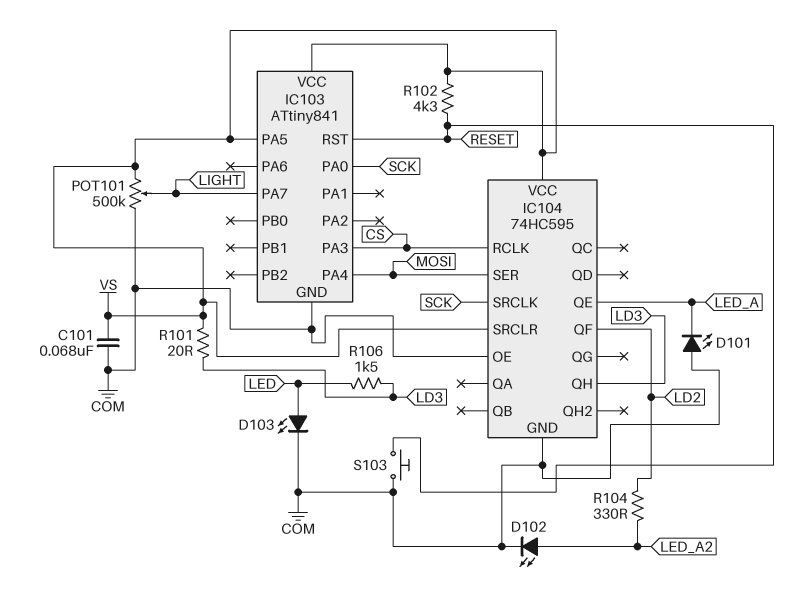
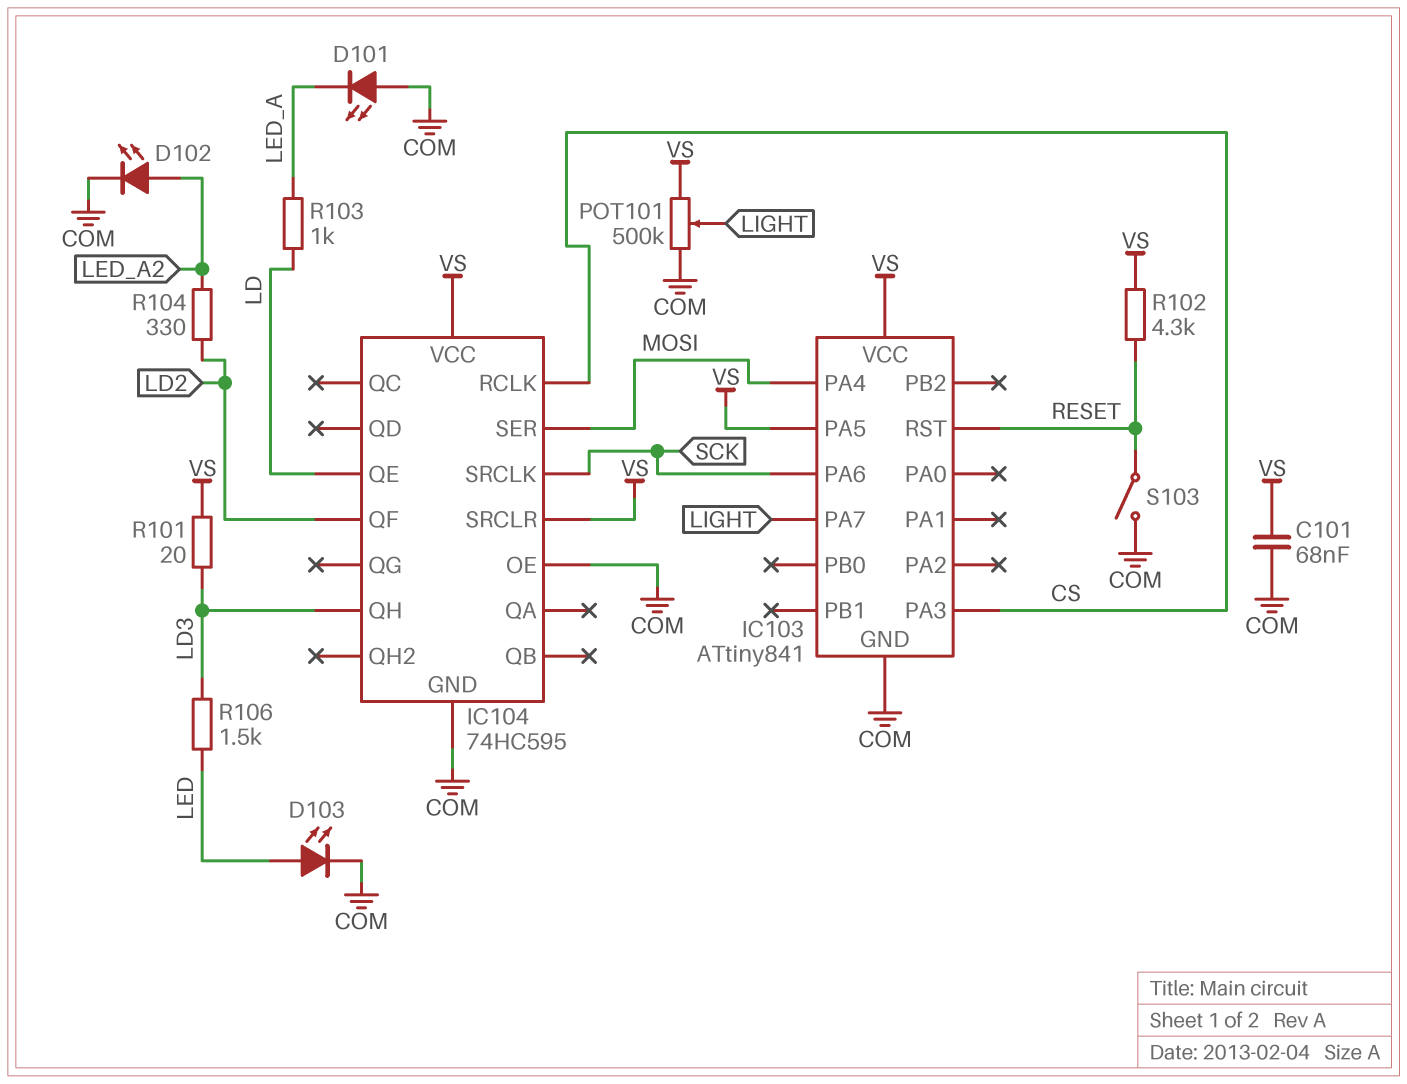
IC103 pin PA0: SCK -> none
IC103 pin PA6: none -> SCK
IC104 pin QE: LED_A -> LD
R103: none -> 1k (LD, LED_A)
S103: button (COM, RESET) -> switch (COM, RESET)

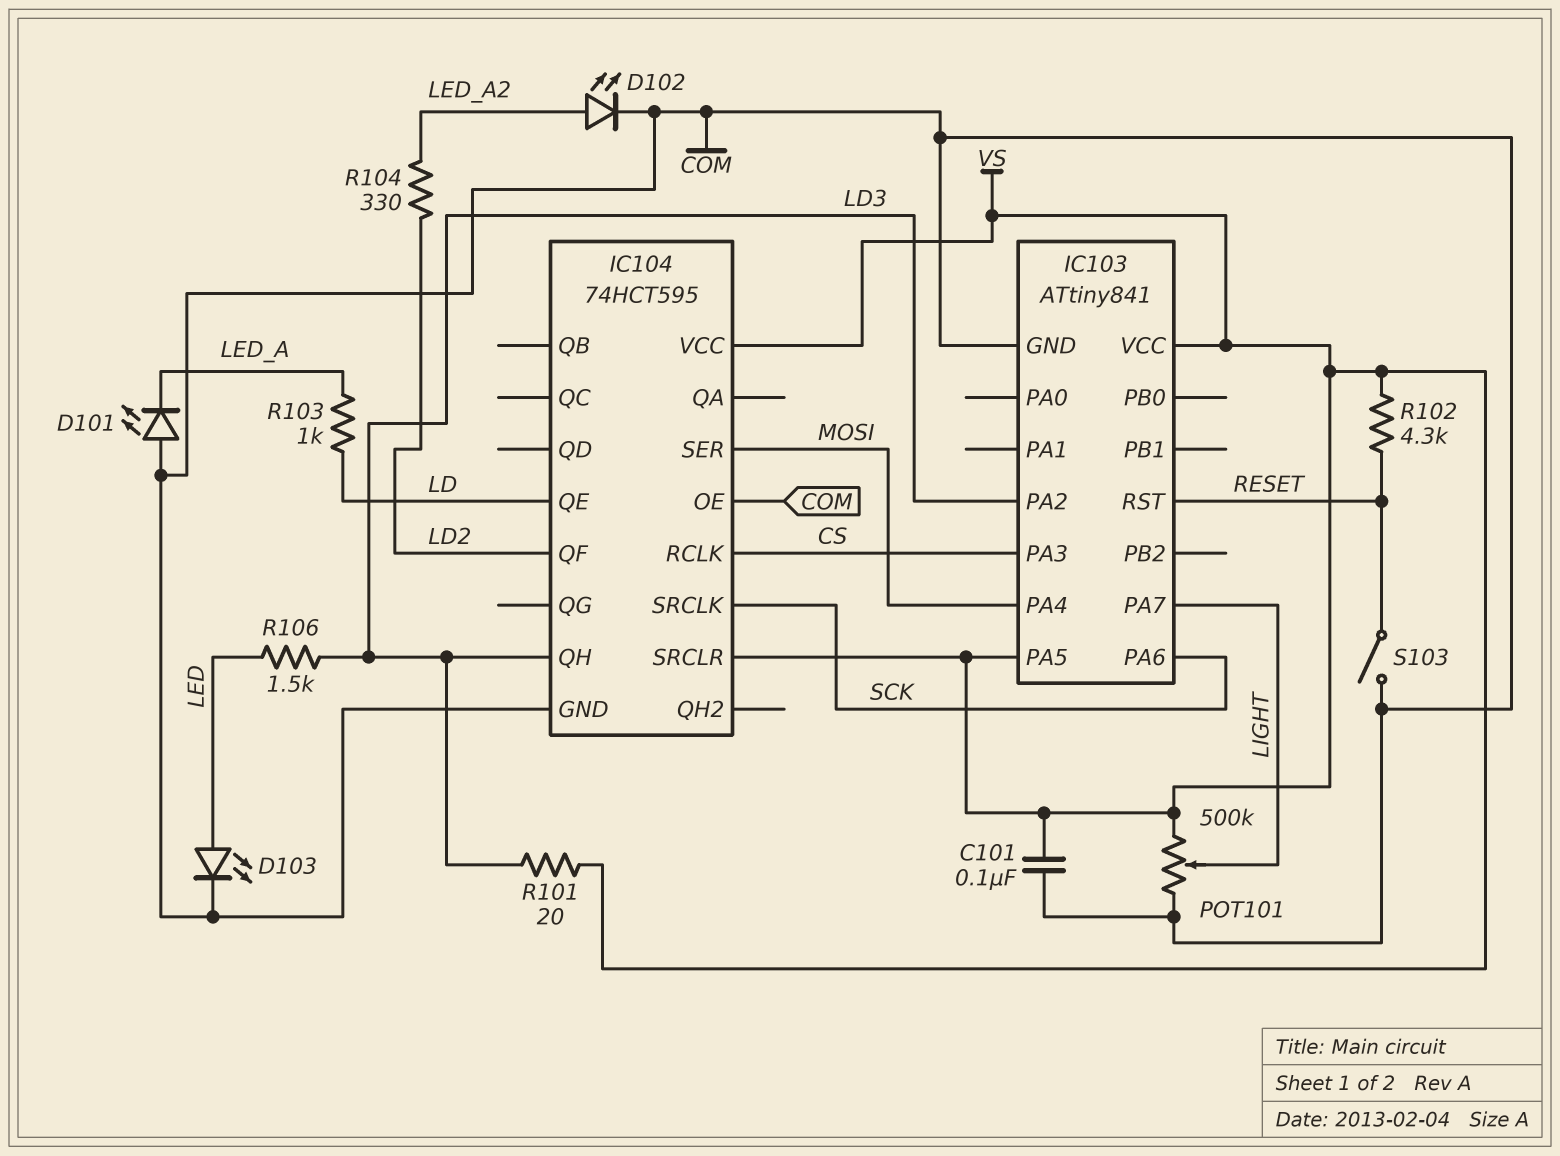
C101: 68nF (COM, VS) -> 100nF (COM, VS)
IC103 pin PA2: none -> LD3
IC104: 74HC595 -> 74HCT595

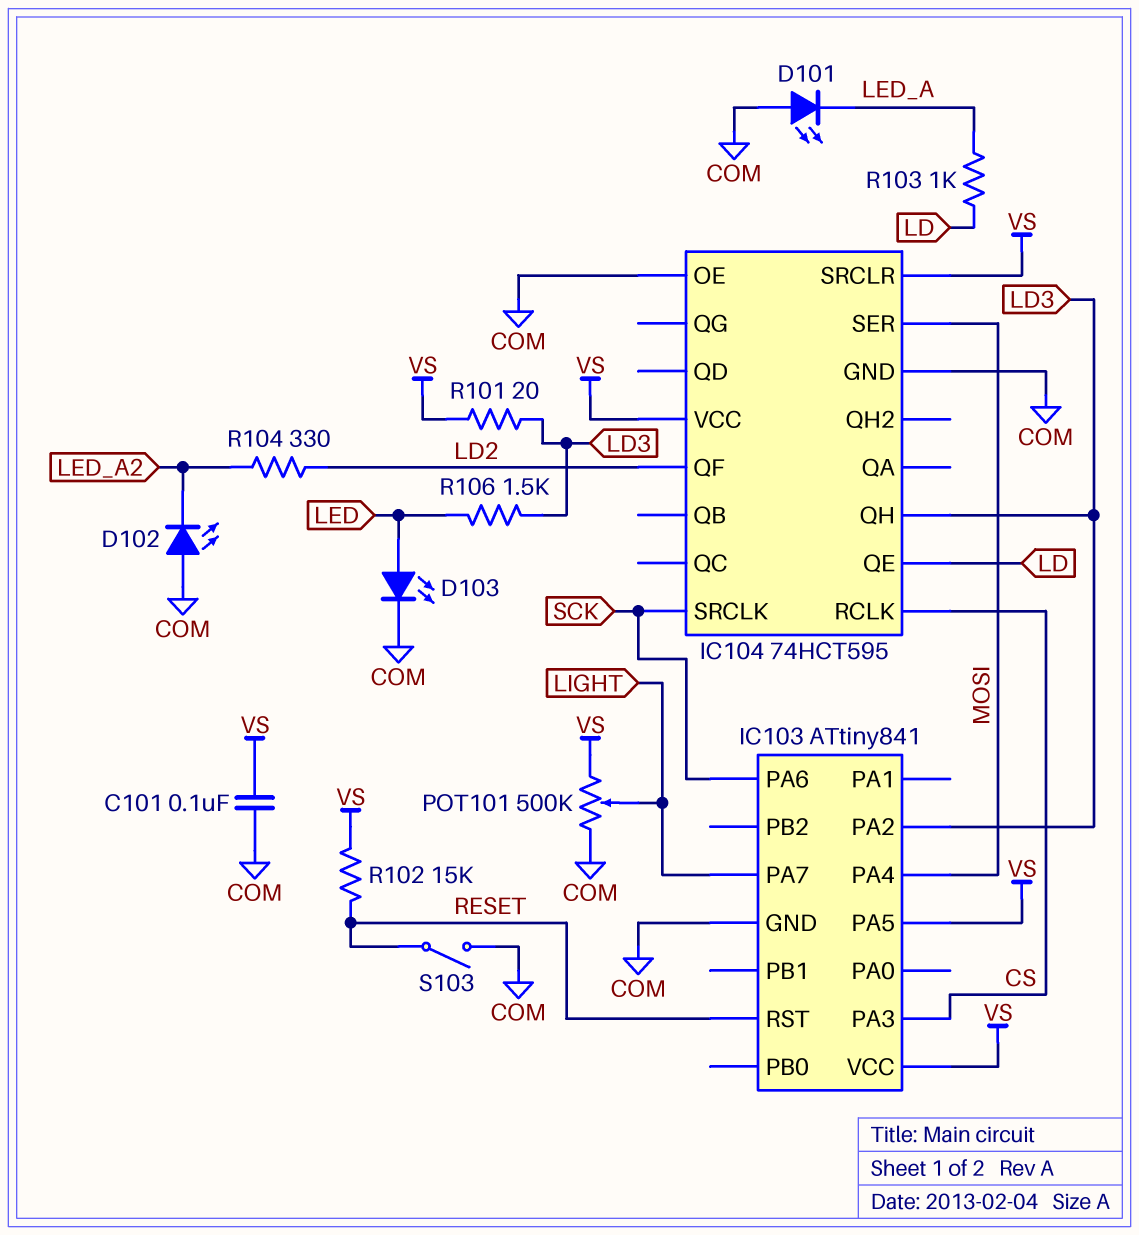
D102: LED (A LED_A2, K COM) -> LED (A COM, K LED_A2)
R102: 4.3k (RESET, VS) -> 15k (RESET, VS)

